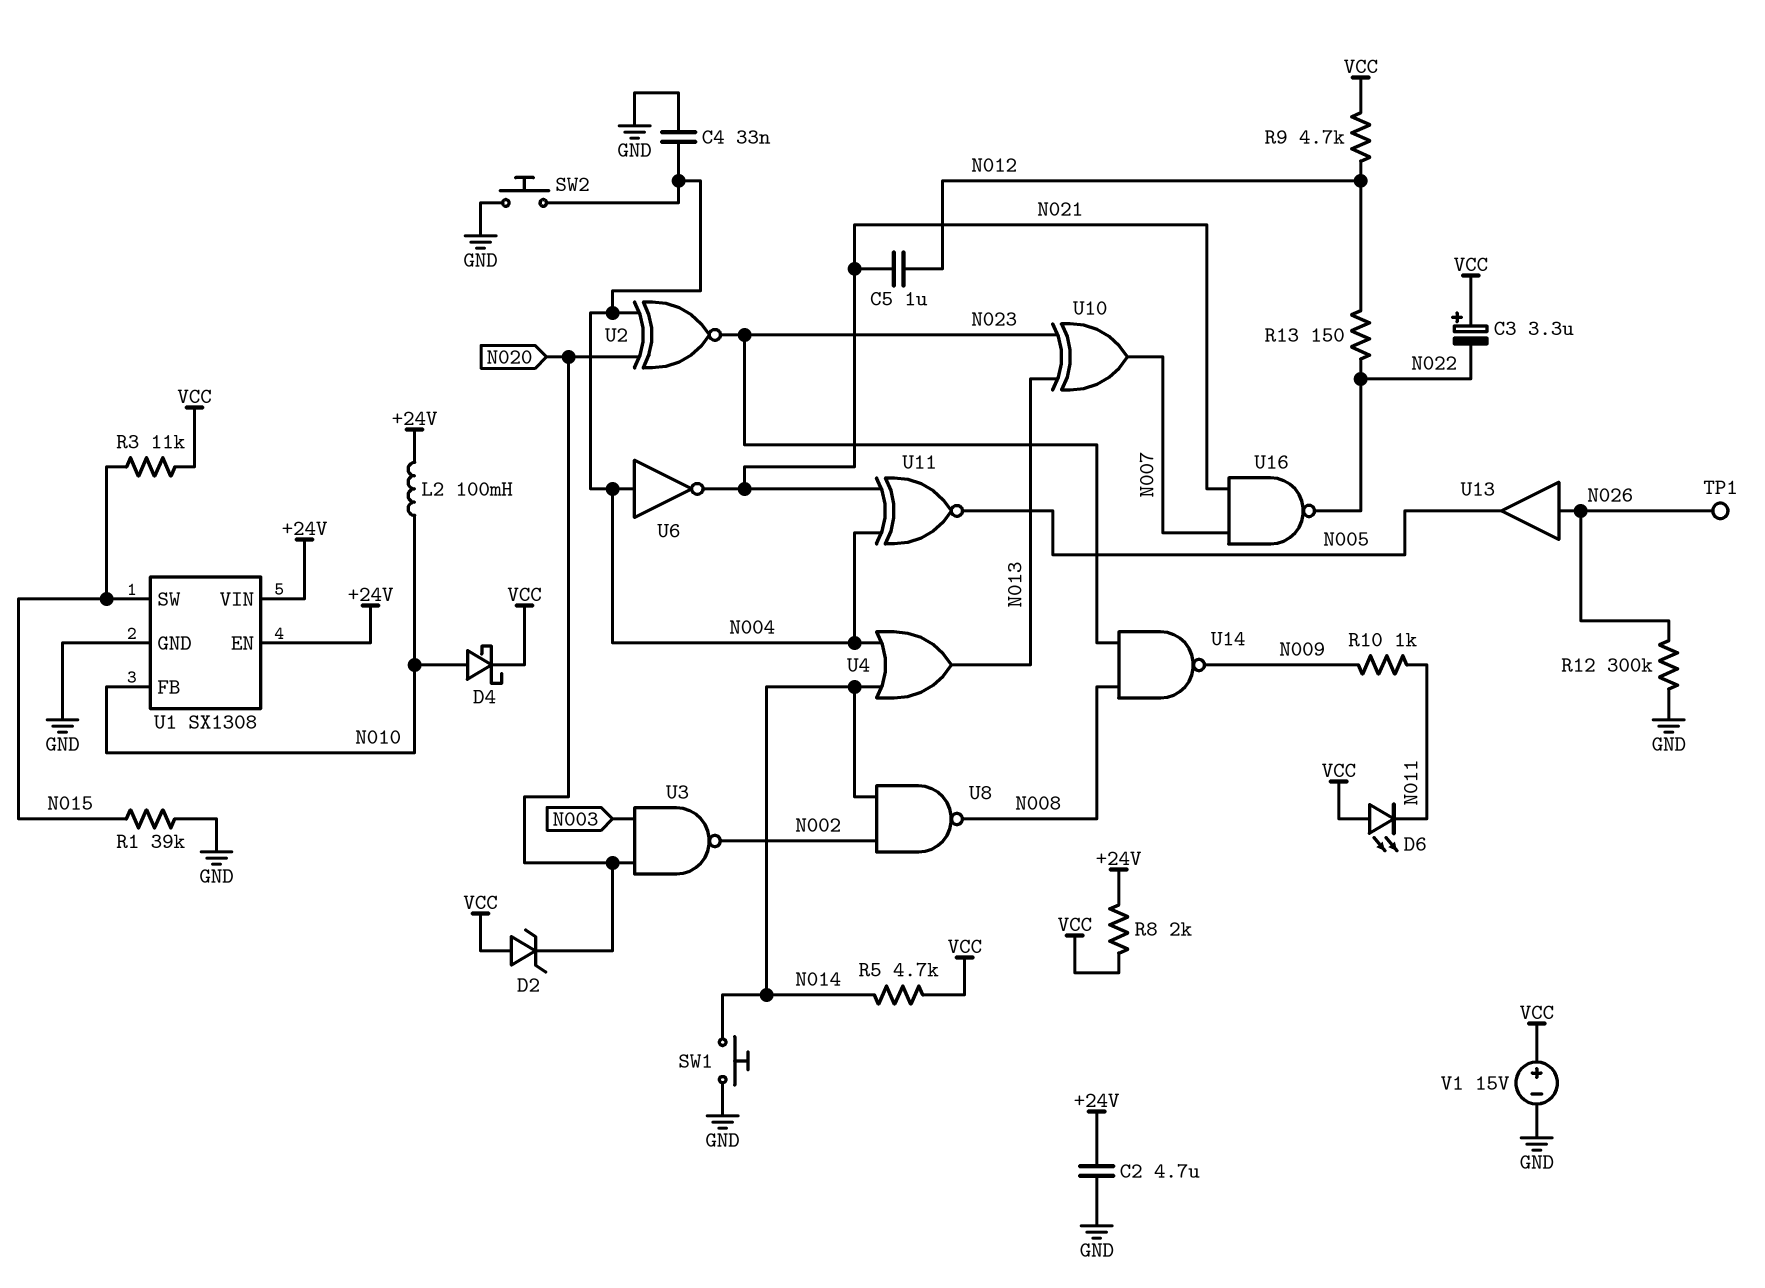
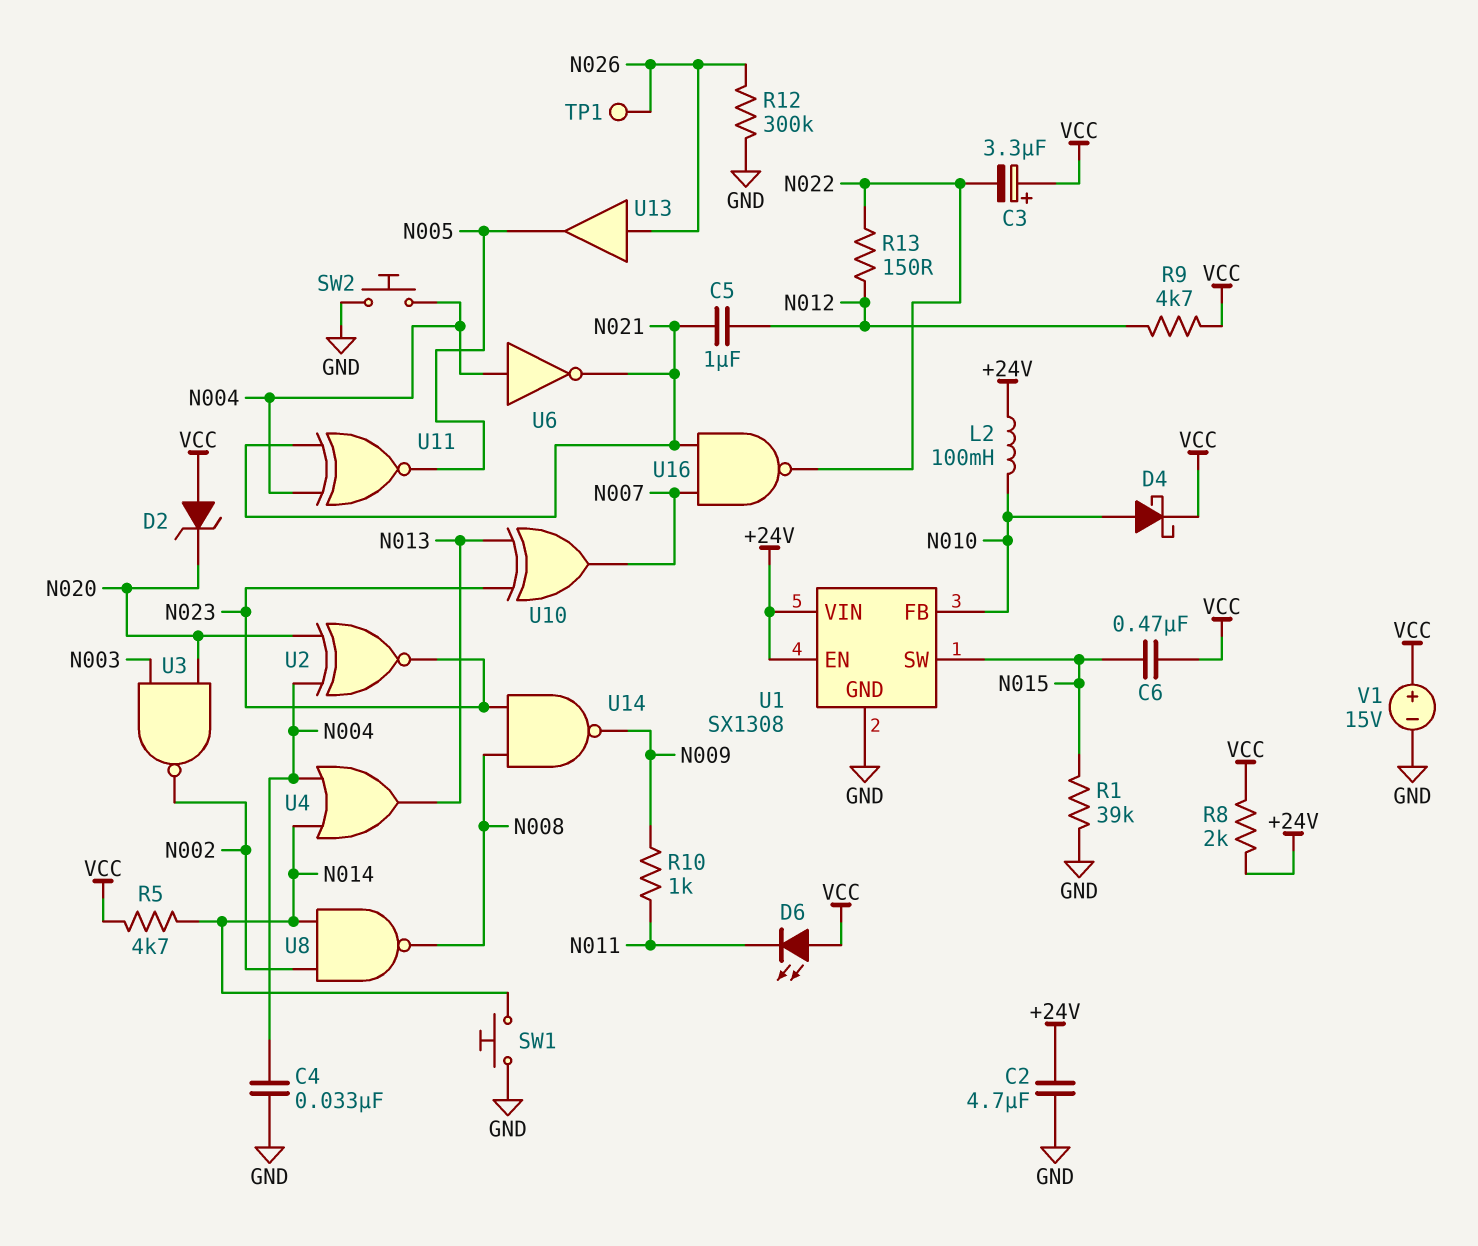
C6: none -> 470nF (N015, VCC)
R3: 11k (N015, VCC) -> none

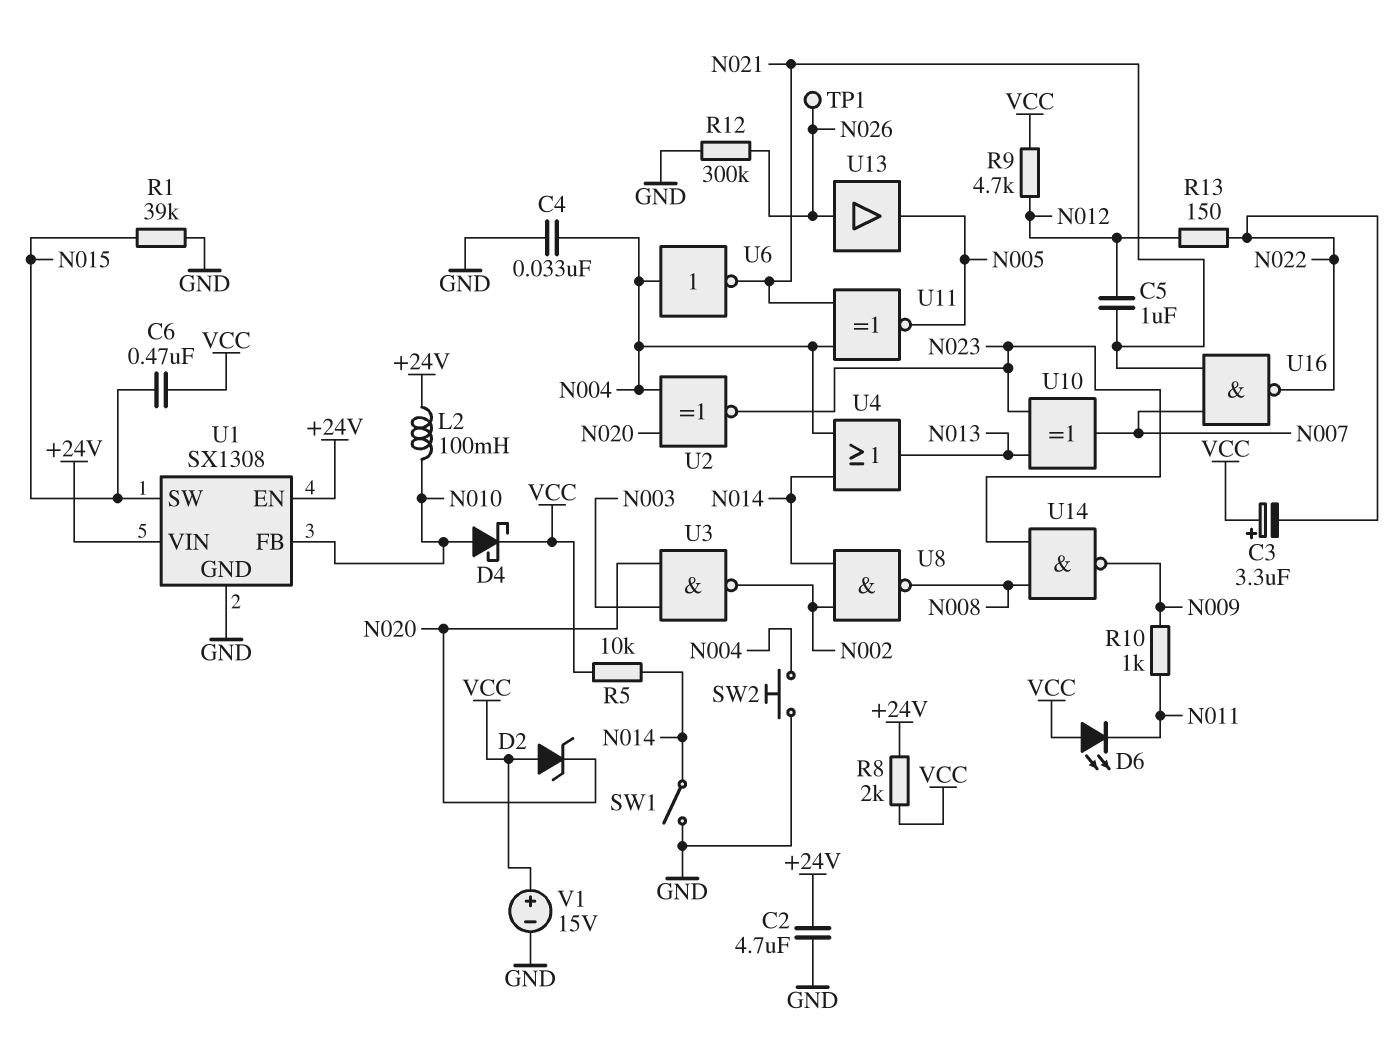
R5: 4.7k (N014, VCC) -> 10k (N014, VCC)
SW1: button (GND, N014) -> switch (GND, N014)

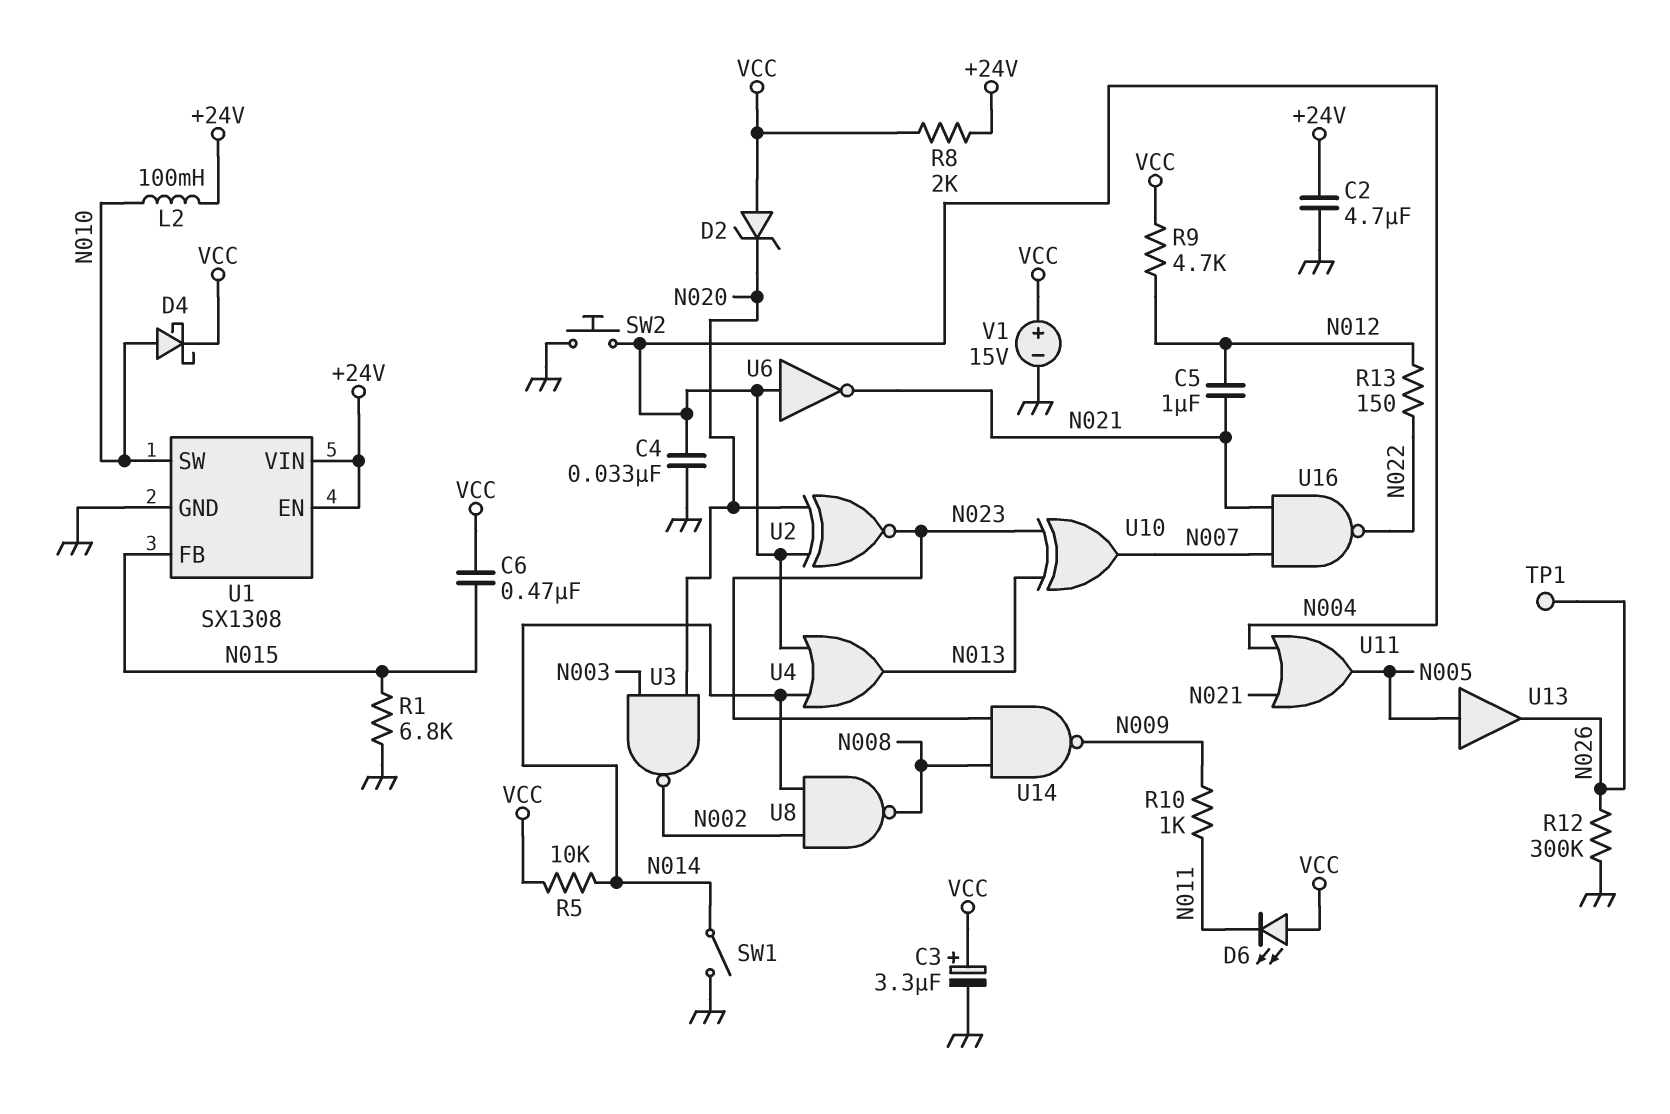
C3: 3.3uF (plus VCC, minus N022) -> 3.3uF (plus VCC, minus GND)
R1: 39k (GND, N015) -> 6.8k (GND, N015)
U1 pin FB: N010 -> N015
U1 pin SW: N015 -> N010
U11: XNOR (in N004, in N021, out N005) -> OR (in N004, in N021, out N005)
U13: buffer (in N026, out N005) -> buffer (in N005, out N026)

